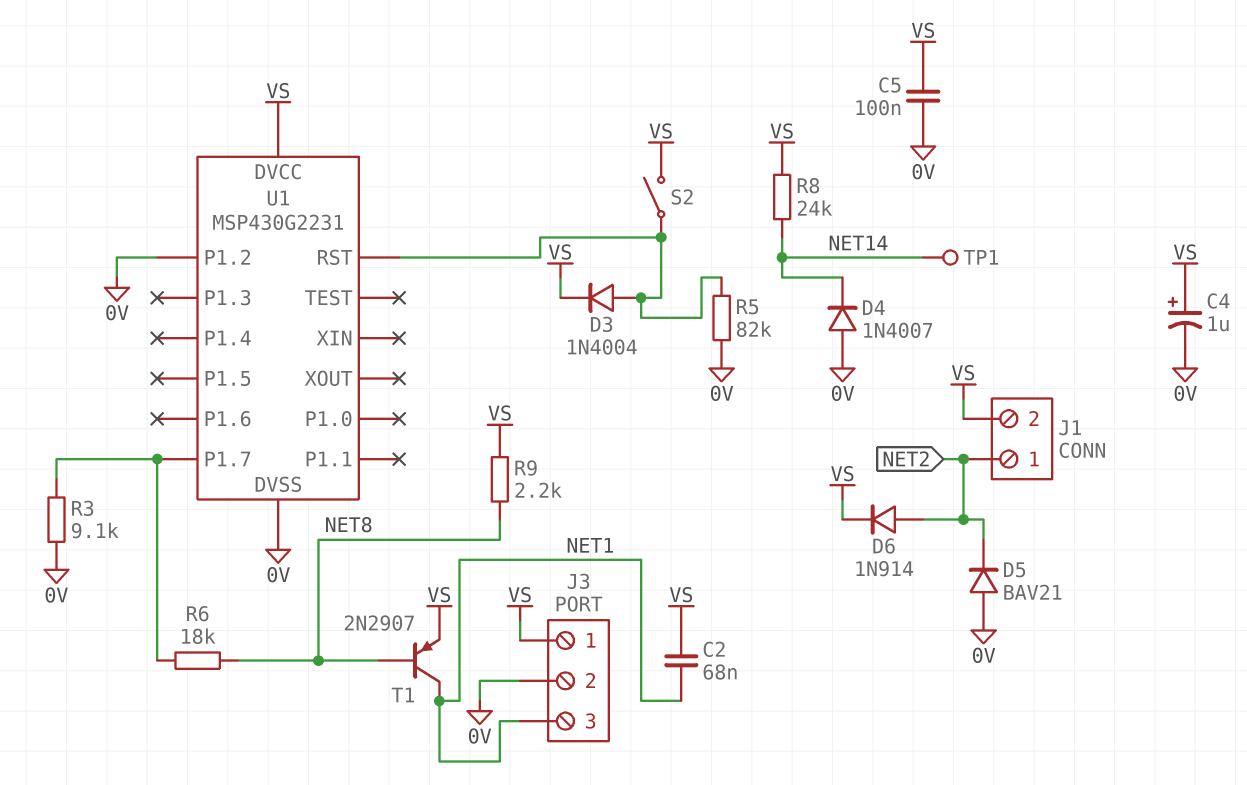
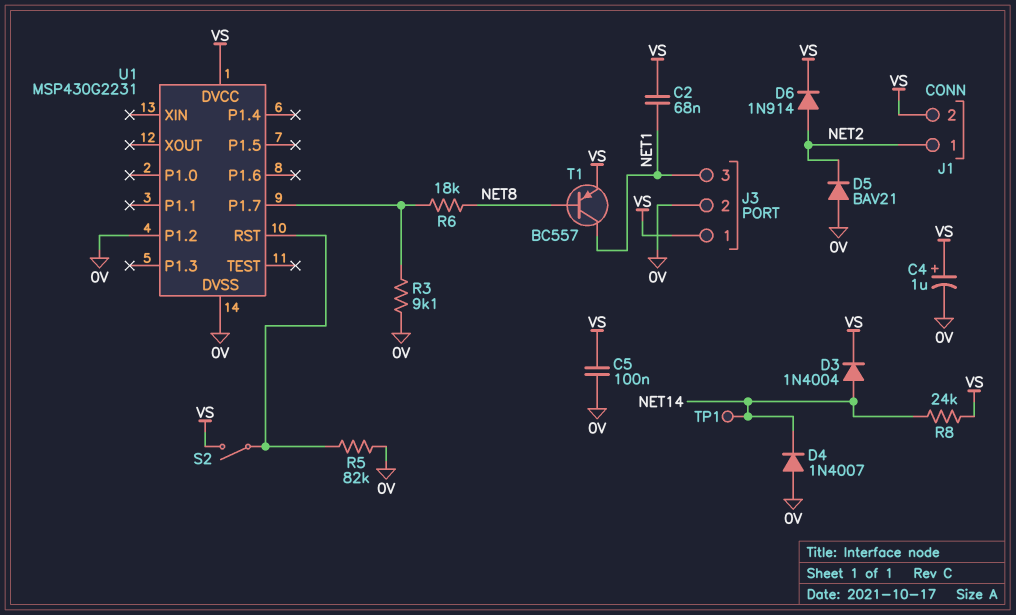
D3: diode 1N4004 (A U1/RST, K VS) -> diode 1N4004 (A NET14, K VS)
R9: 2.2k (NET8, VS) -> none
T1: PNP 2N2907 (B NET8, C NET1, E VS) -> PNP BC557 (B NET8, C NET1, E VS)

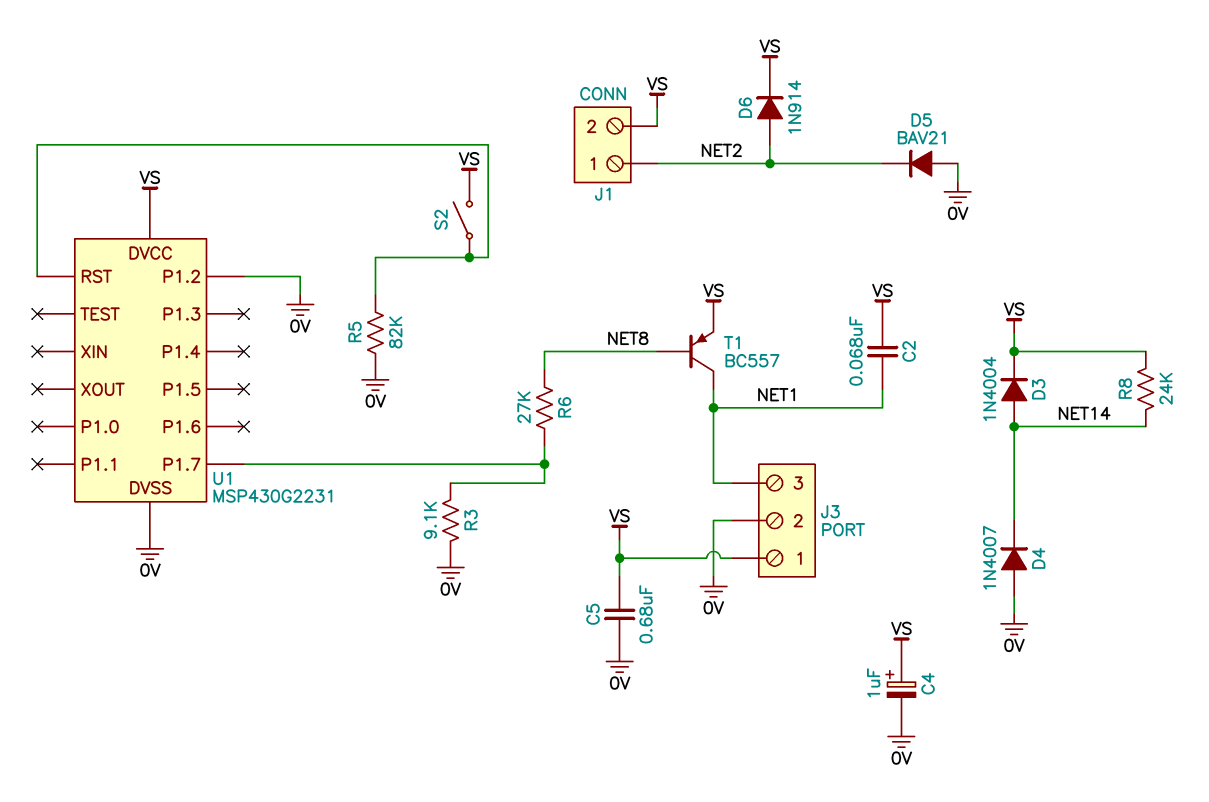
C5: 100nF (0V, VS) -> 680nF (0V, VS)
R6: 18k (NET8, U1/P1.7) -> 27k (NET8, U1/P1.7)
TP1: test point (NET14) -> none

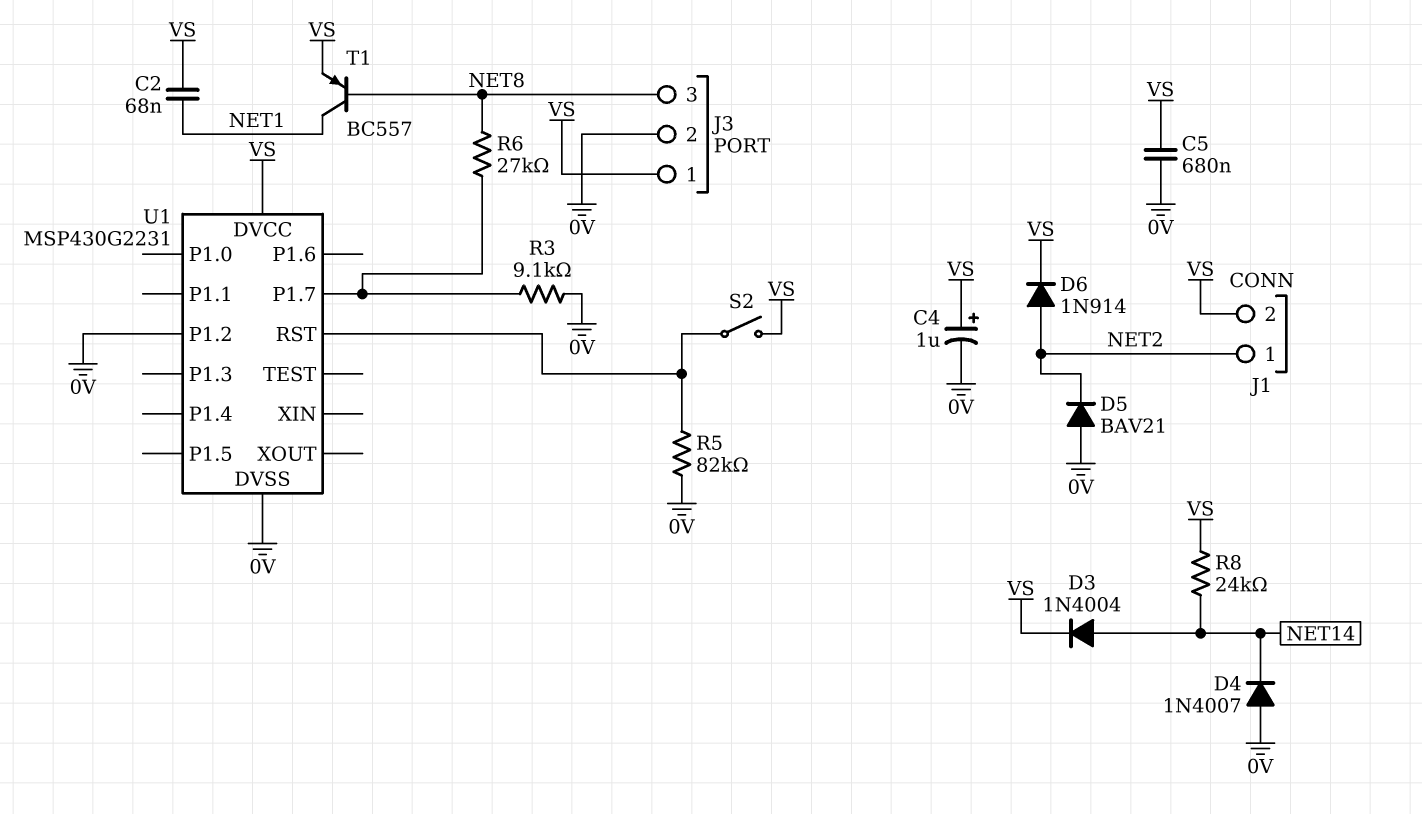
J3 pin 3: NET1 -> NET8

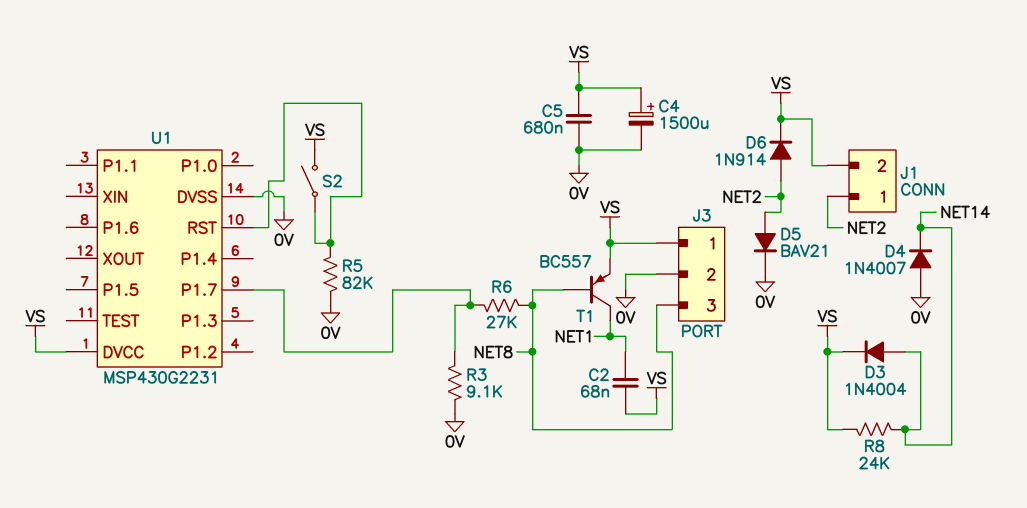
C4: 1uF (plus VS, minus 0V) -> 1500uF (plus VS, minus 0V)
D5: diode BAV21 (A 0V, K NET2) -> diode BAV21 (A NET2, K 0V)
U1 pin P1.2: 0V -> none

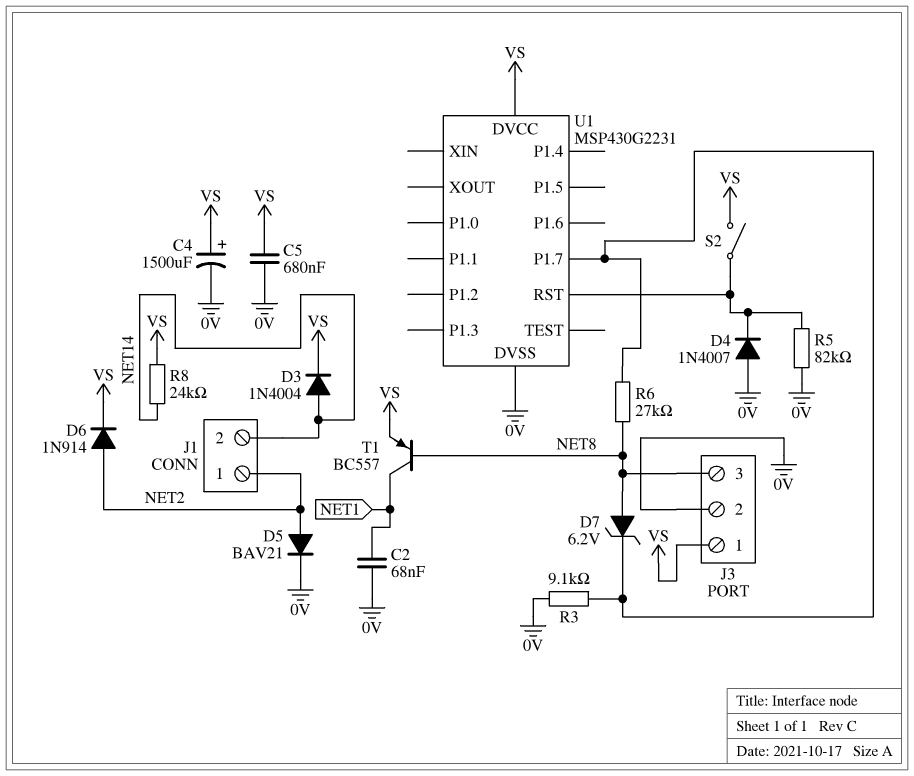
C2: 68nF (NET1, VS) -> 68nF (0V, NET1)
D4: diode 1N4007 (A 0V, K NET14) -> diode 1N4007 (A 0V, K U1/RST)
D7: none -> zener 6.2V (A NET8, K U1/P1.7)
J1 pin 2: VS -> NET14

